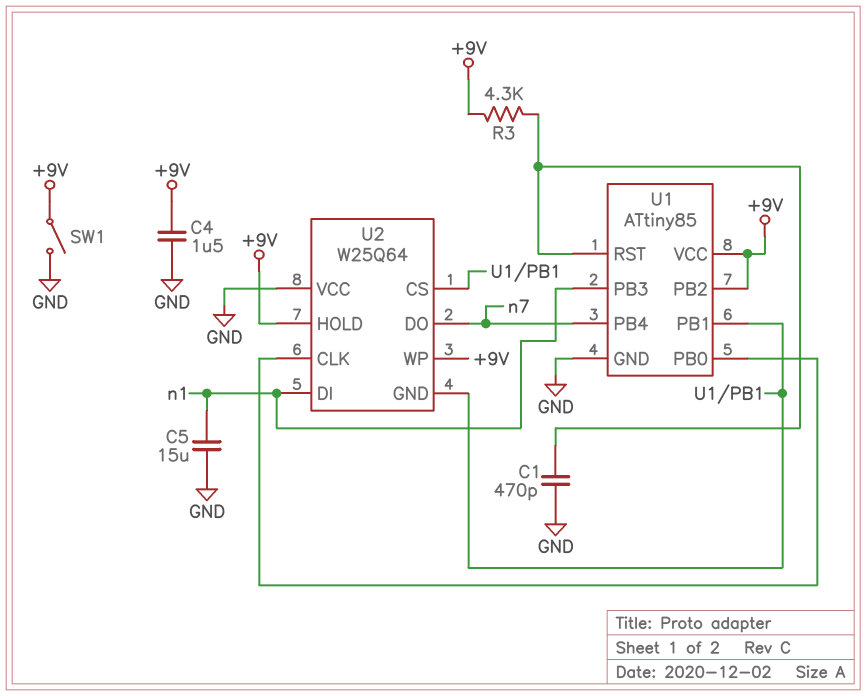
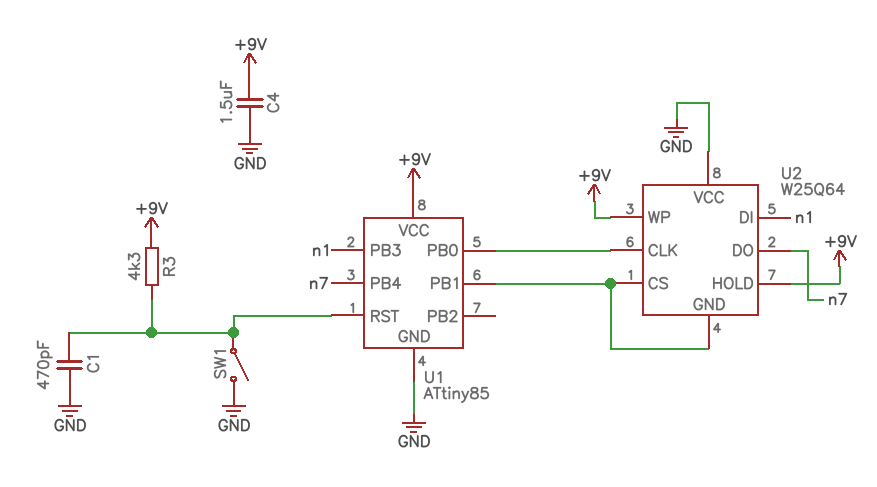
C5: 15uF (GND, n1) -> none
SW1: switch (+9V, GND) -> switch (GND, U1/RST)
U1 pin PB2: +9V -> none

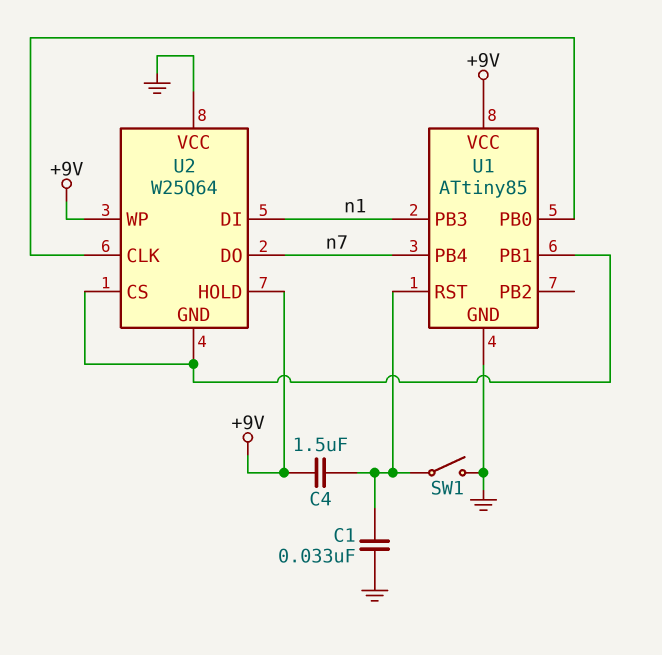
C1: 470pF (GND, U1/RST) -> 33nF (GND, U1/RST)
C4: 1.5uF (+9V, GND) -> 1.5uF (+9V, U1/RST)
R3: 4.3k (+9V, U1/RST) -> none

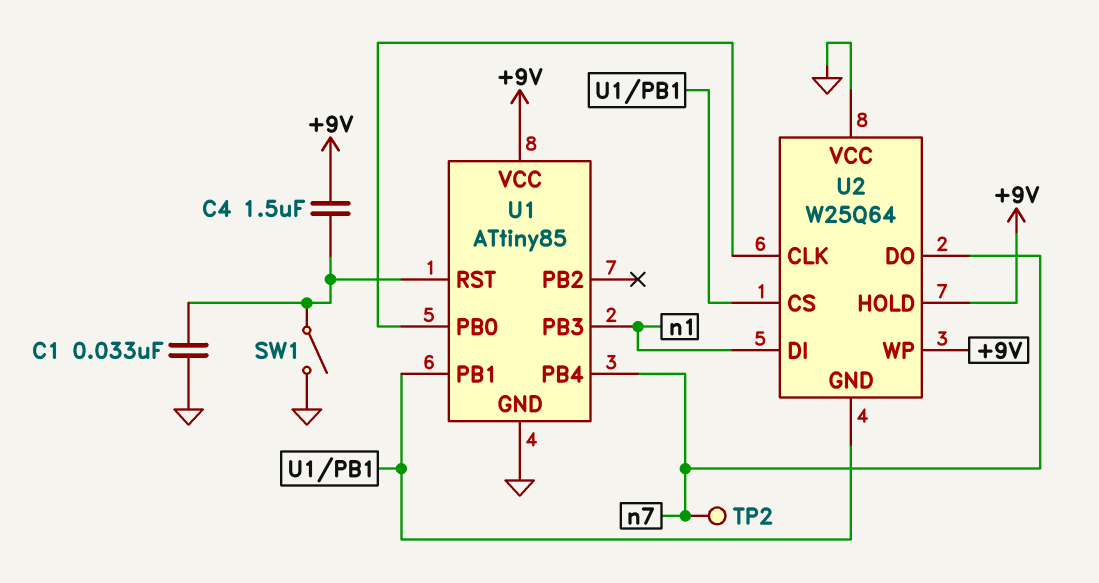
TP2: none -> test point (n7)

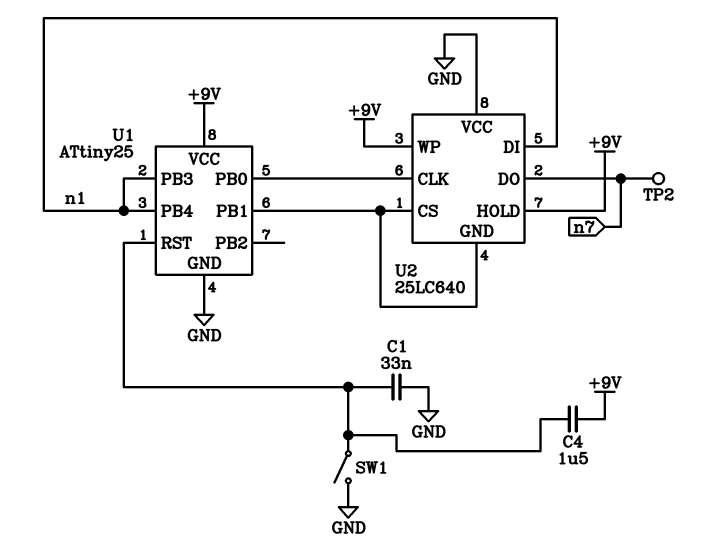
U1: ATtiny85 -> ATtiny25
U1 pin PB4: n7 -> n1
U2: W25Q64 -> 25LC640

